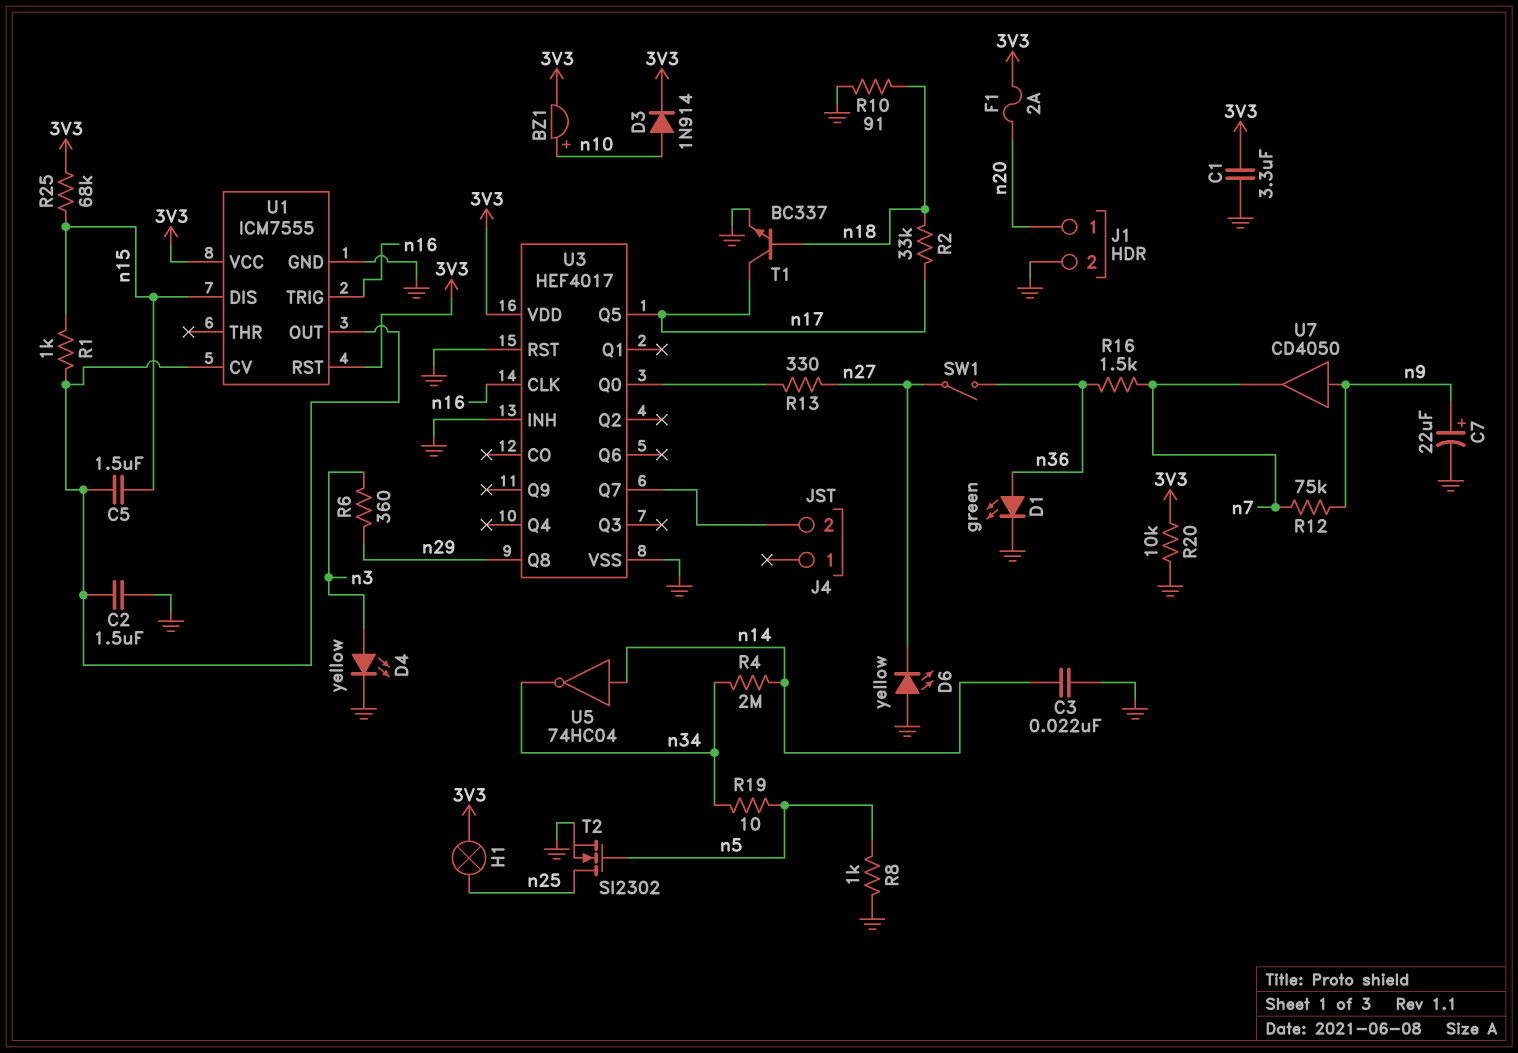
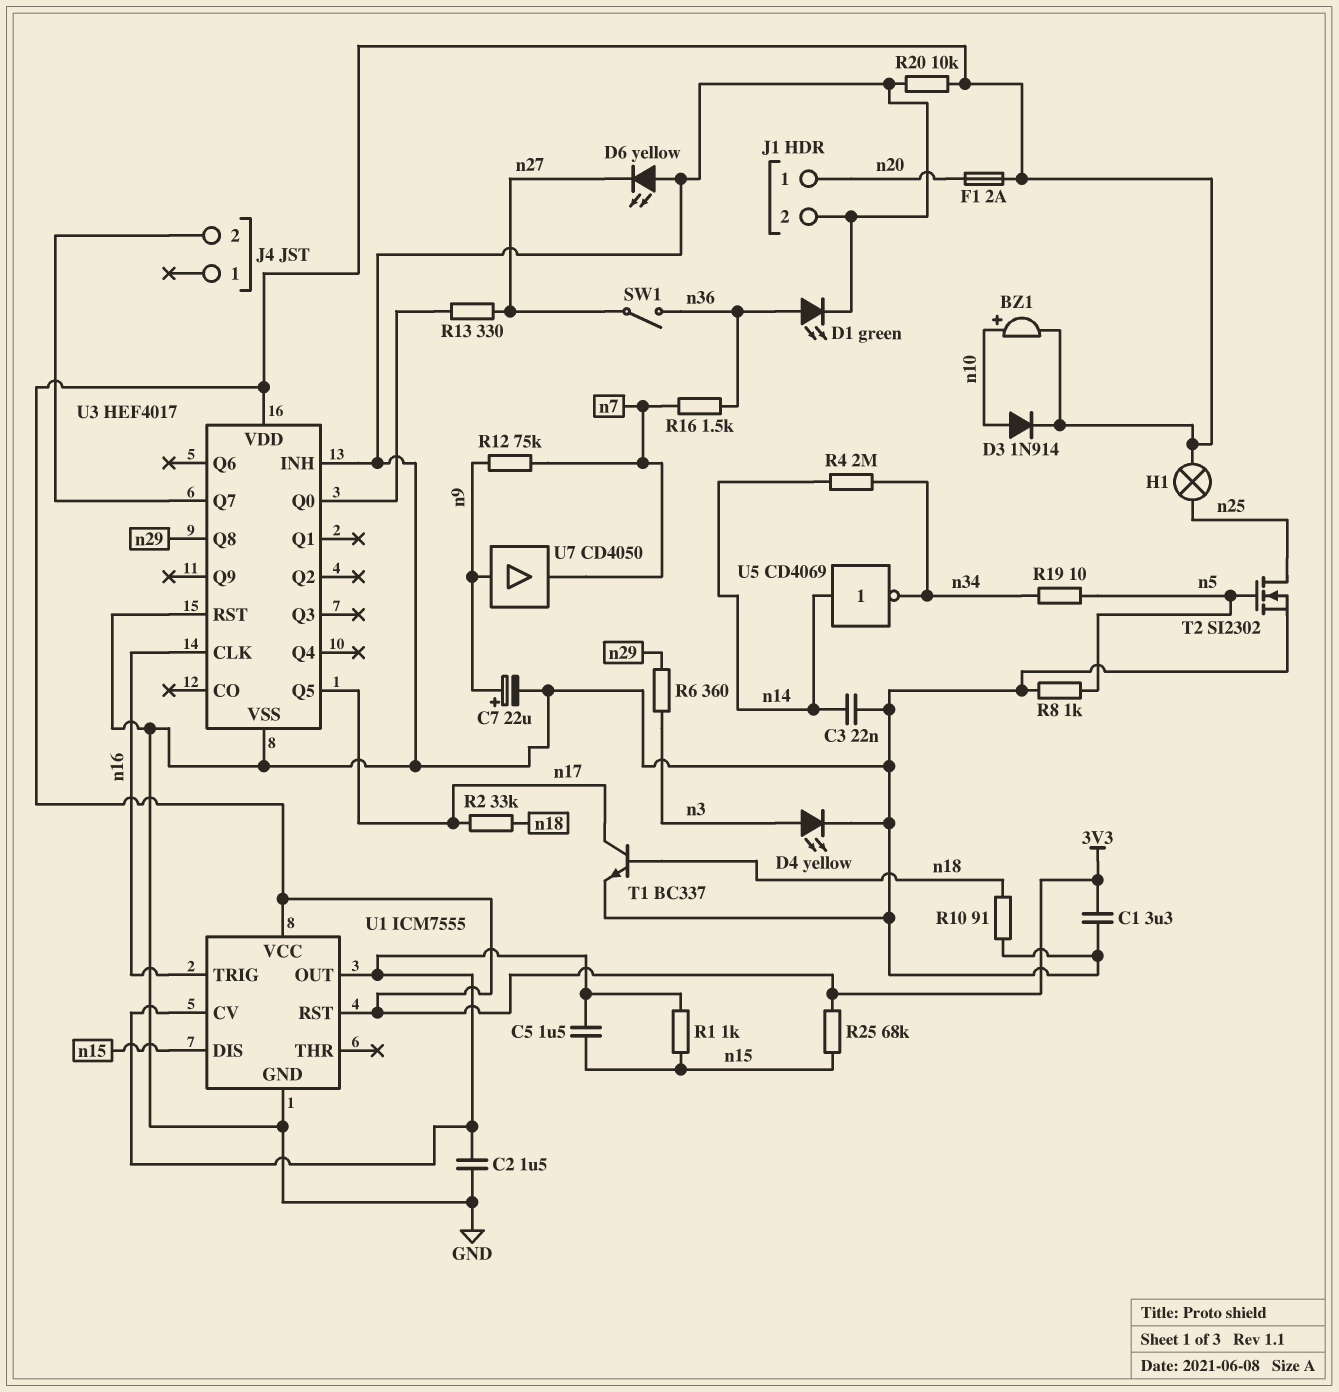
U5: NOT 74HC04 (in n14, out n34) -> NOT CD4069 (in n14, out n34)

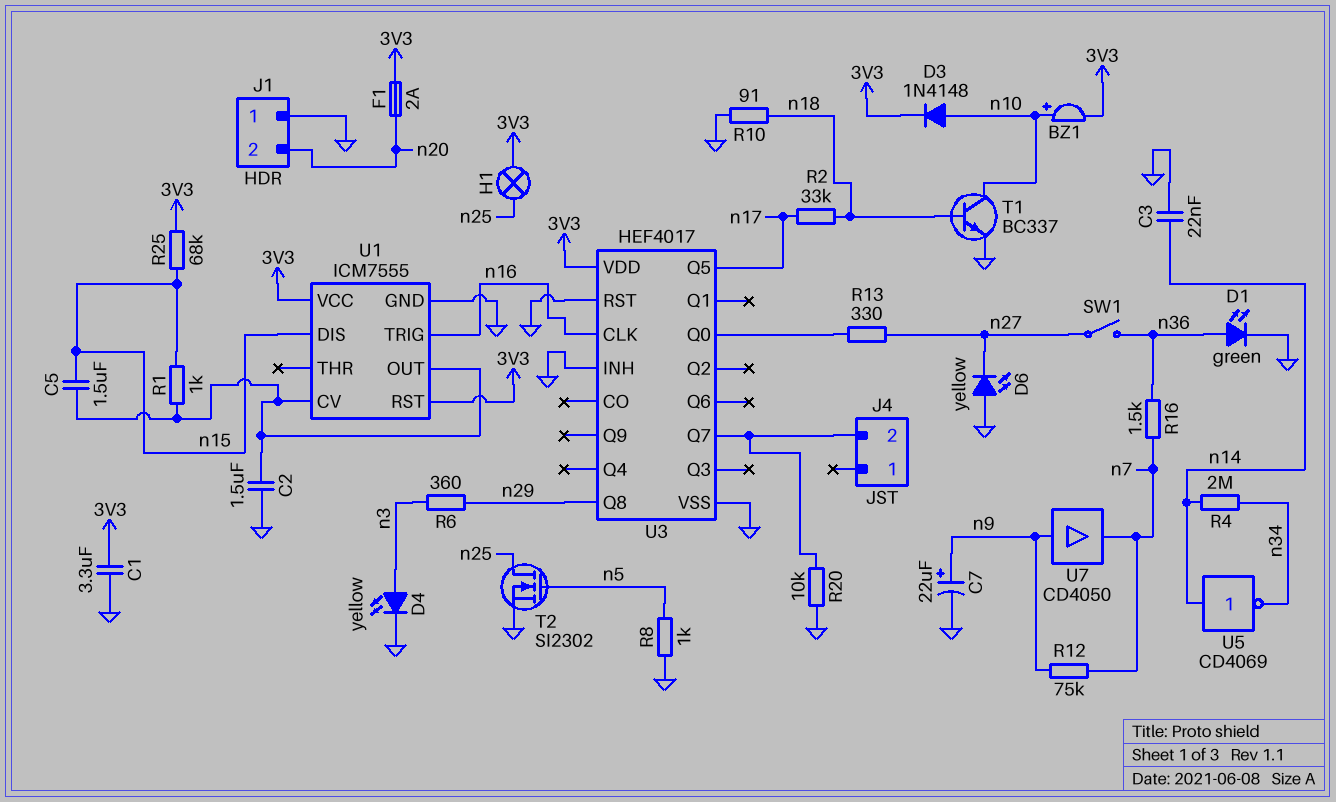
D3: diode 1N914 (A n10, K 3V3) -> diode 1N4148 (A n10, K 3V3)
J1 pin 1: n20 -> GND
J1 pin 2: GND -> n20
R19: 10 (n5, n34) -> none
R20: 10k (3V3, GND) -> 10k (GND, J4/2)
T1: NPN BC337 (B n18, C n17, E GND) -> NPN BC337 (B n18, C n10, E GND)

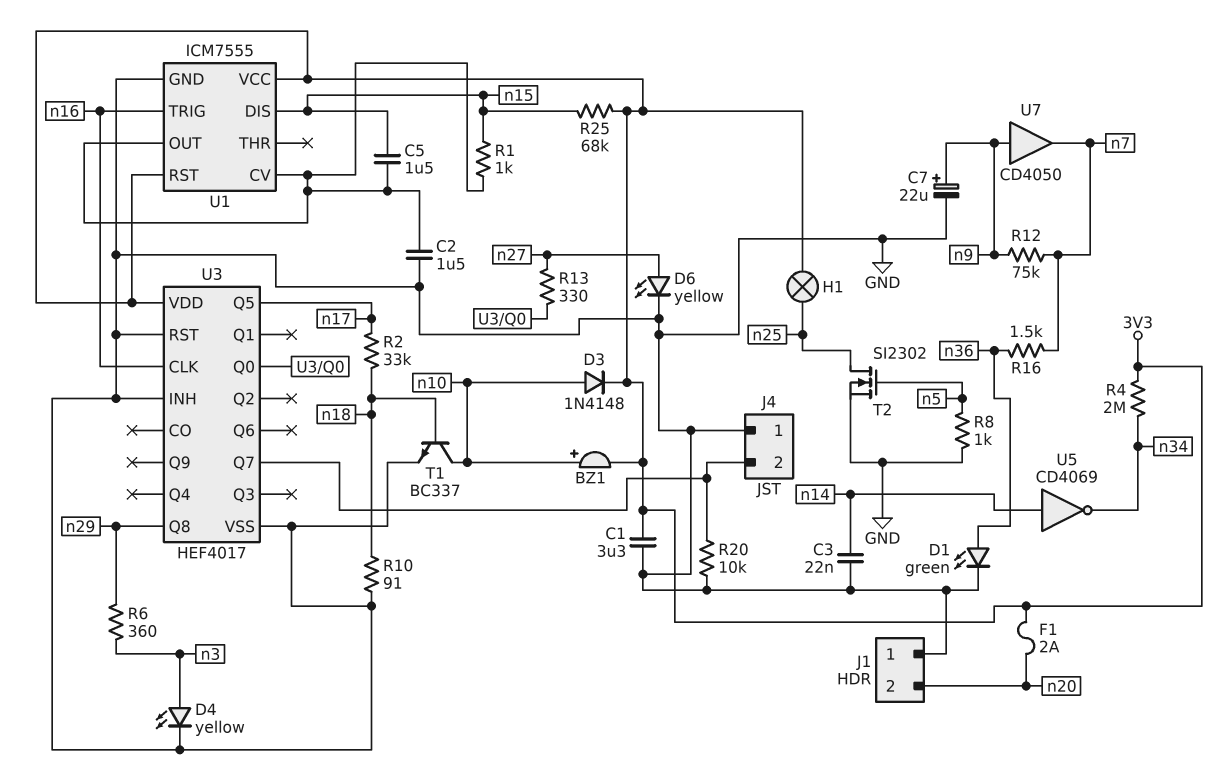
D6: LED yellow (A GND, K n27) -> LED yellow (A n27, K GND)
J4 pin 1: none -> GND
R4: 2M (n14, n34) -> 2M (3V3, n34)
SW1: switch (n27, n36) -> none

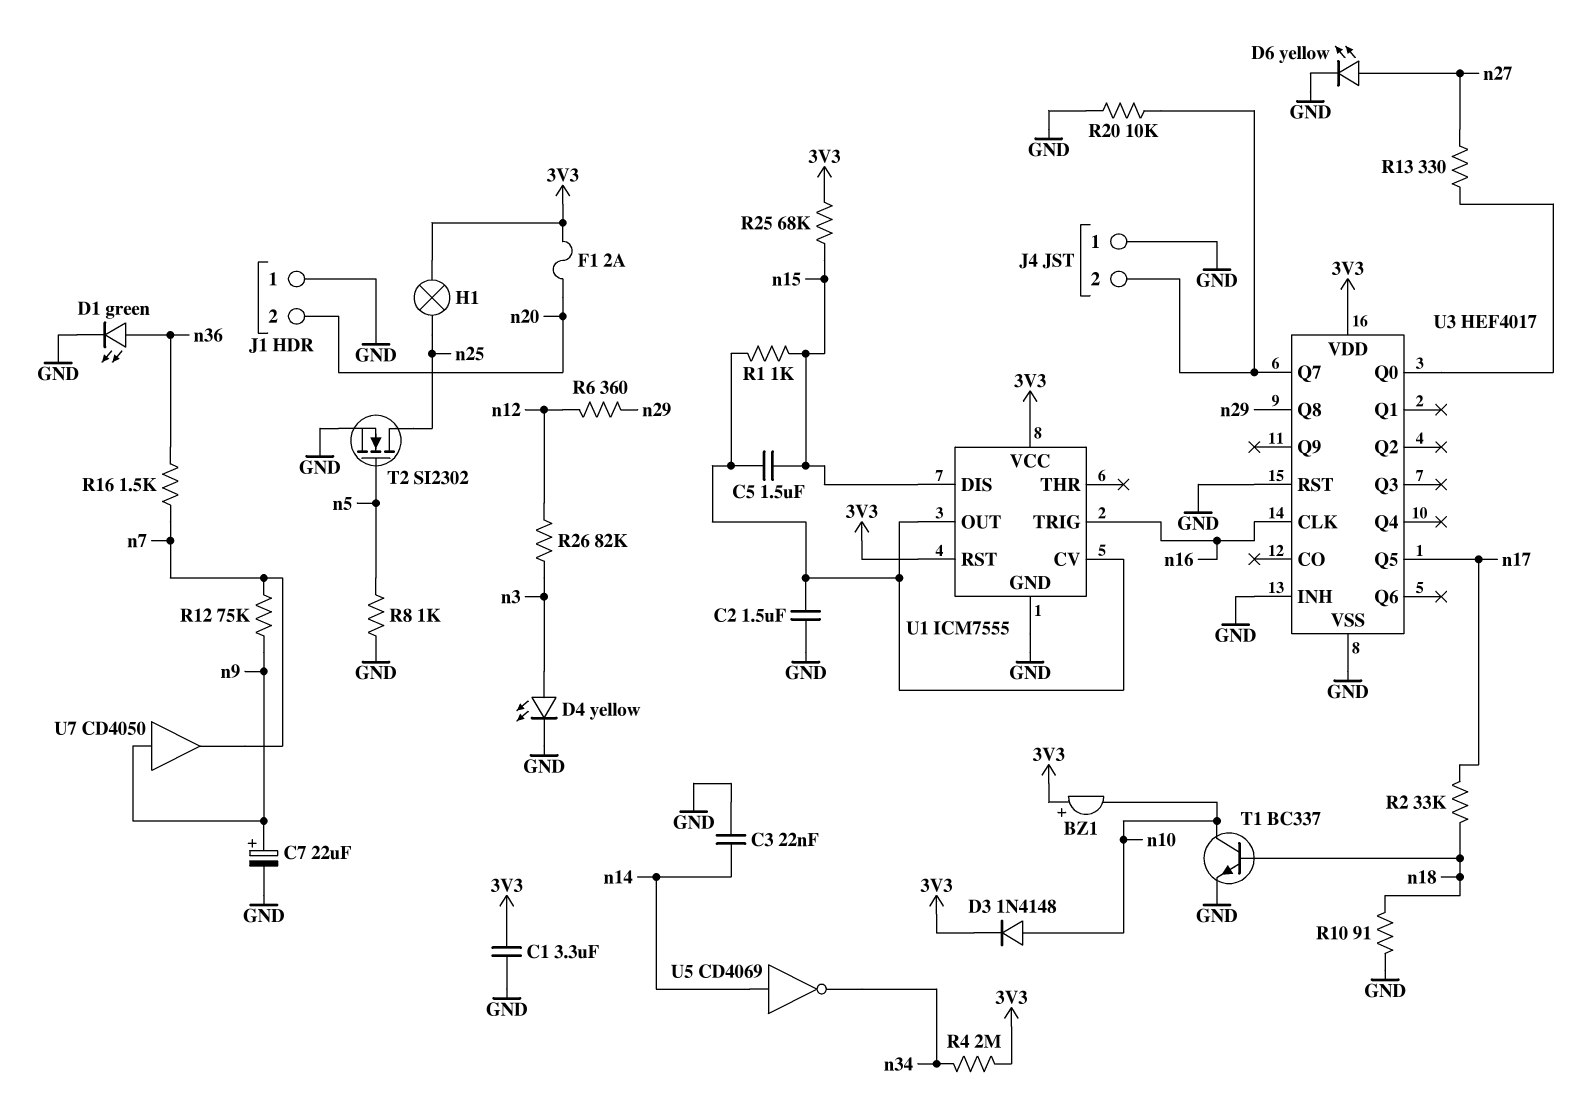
BZ1: buzzer (plus n10, minus 3V3) -> buzzer (plus 3V3, minus n10)
R6: 360 (n3, n29) -> 360 (n12, n29)
R26: none -> 82k (n3, n12)

